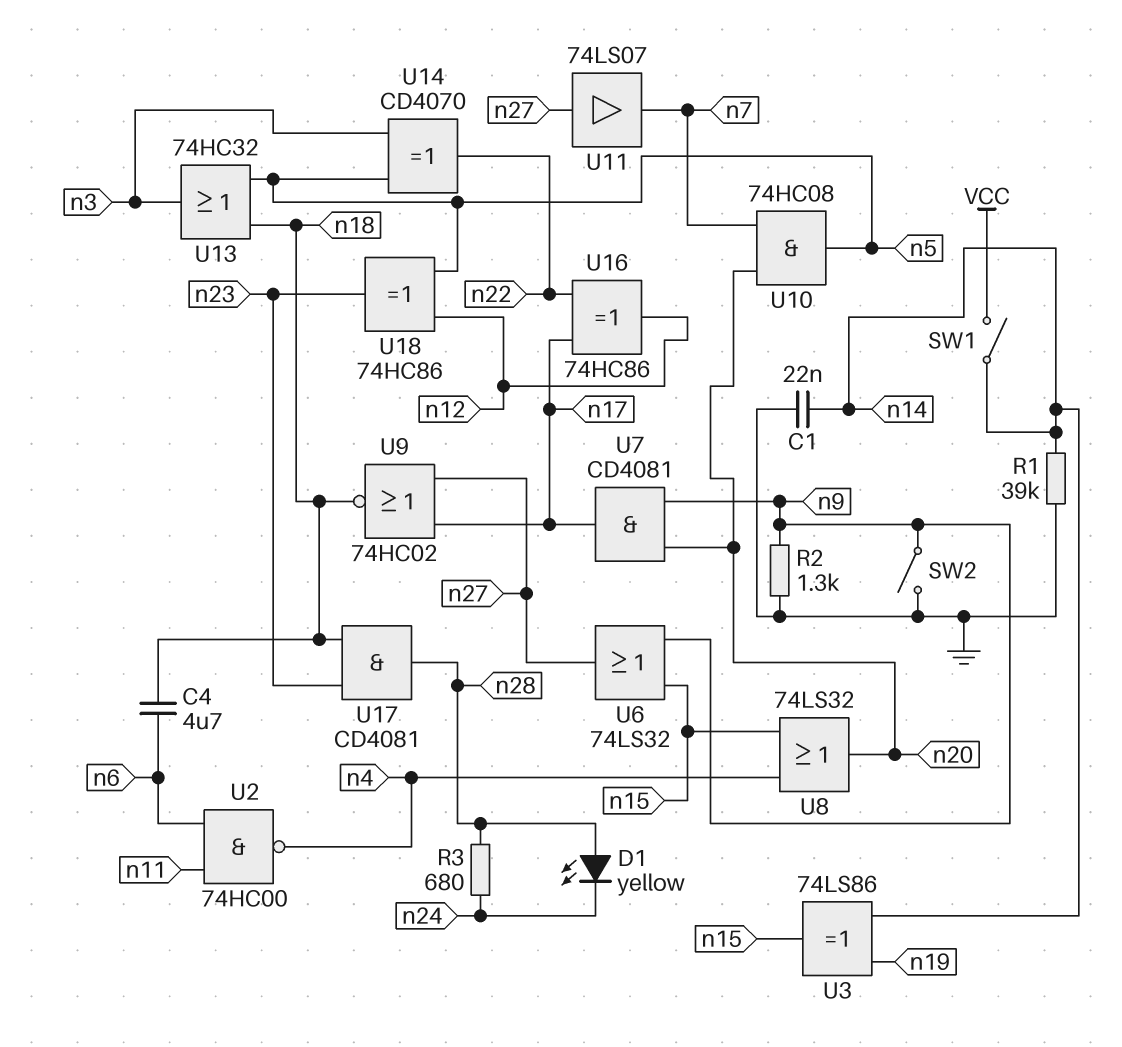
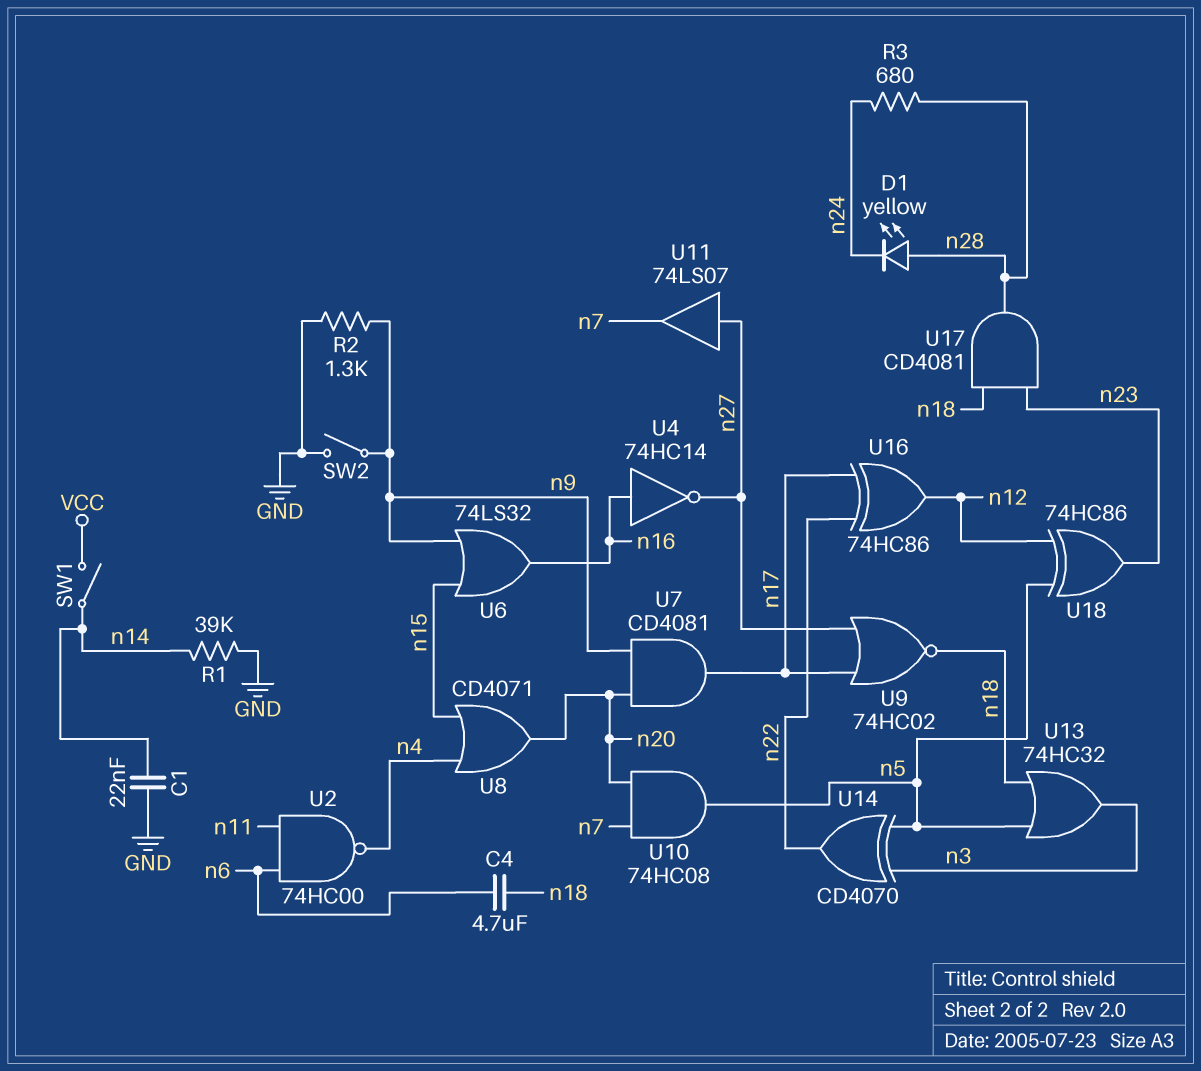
U3: XOR 74LS86 (in n14, in n19, out n15) -> none
U4: none -> NOT 74HC14 (in n16, out n27)
U6: OR 74LS32 (in n9, in n15, out n27) -> OR 74LS32 (in n9, in n15, out n16)
U8: OR 74LS32 (in n4, in n15, out n20) -> OR CD4071 (in n4, in n15, out n20)

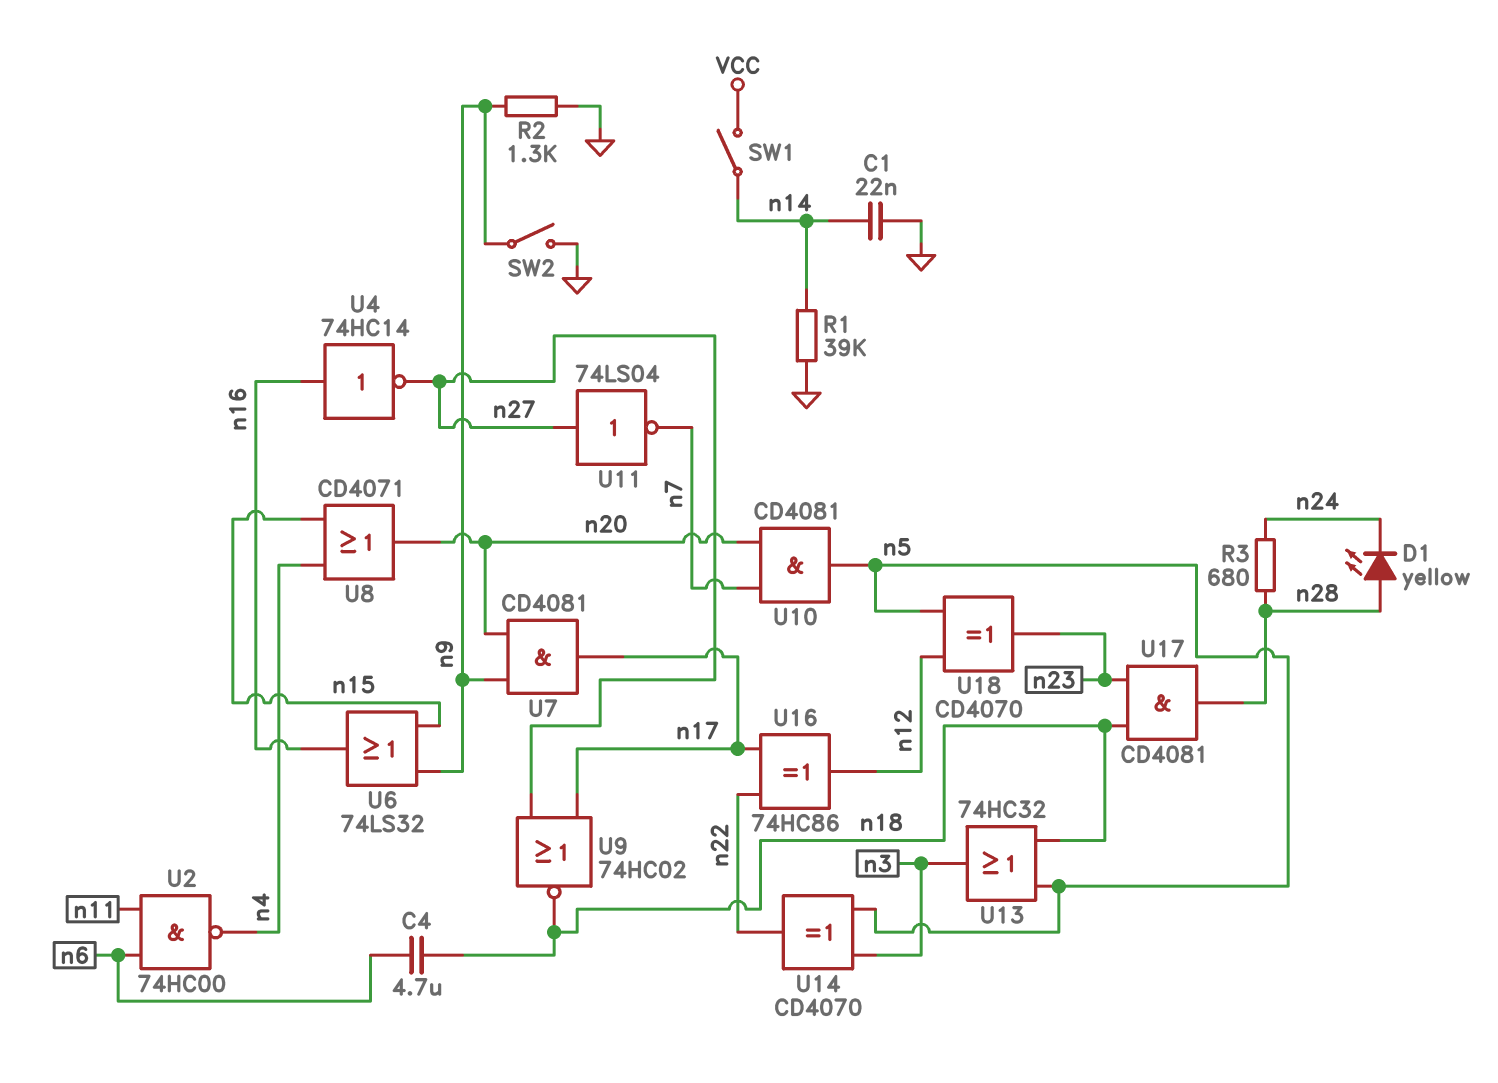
U10: AND 74HC08 (in n7, in n20, out n5) -> AND CD4081 (in n7, in n20, out n5)
U11: buffer 74LS07 (in n27, out n7) -> NOT 74LS04 (in n27, out n7)
U18: XOR 74HC86 (in n5, in n12, out n23) -> XOR CD4070 (in n5, in n12, out n23)

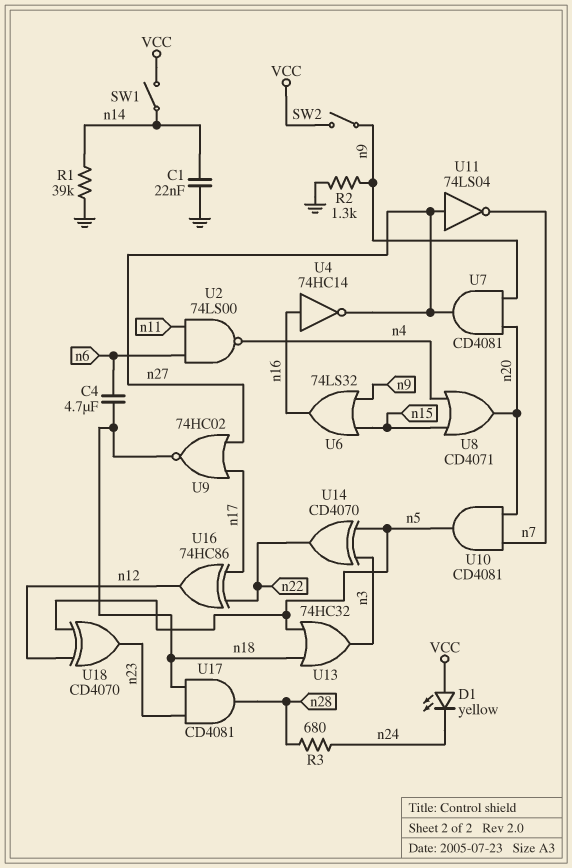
D1: LED yellow (A n28, K n24) -> LED yellow (A VCC, K n24)
SW2: switch (GND, n9) -> switch (VCC, n9)
U2: NAND 74HC00 (in n6, in n11, out n4) -> NAND 74LS00 (in n6, in n11, out n4)
U7: AND CD4081 (in n9, in n20, out n17) -> AND CD4081 (in n9, in n20, out n27)

